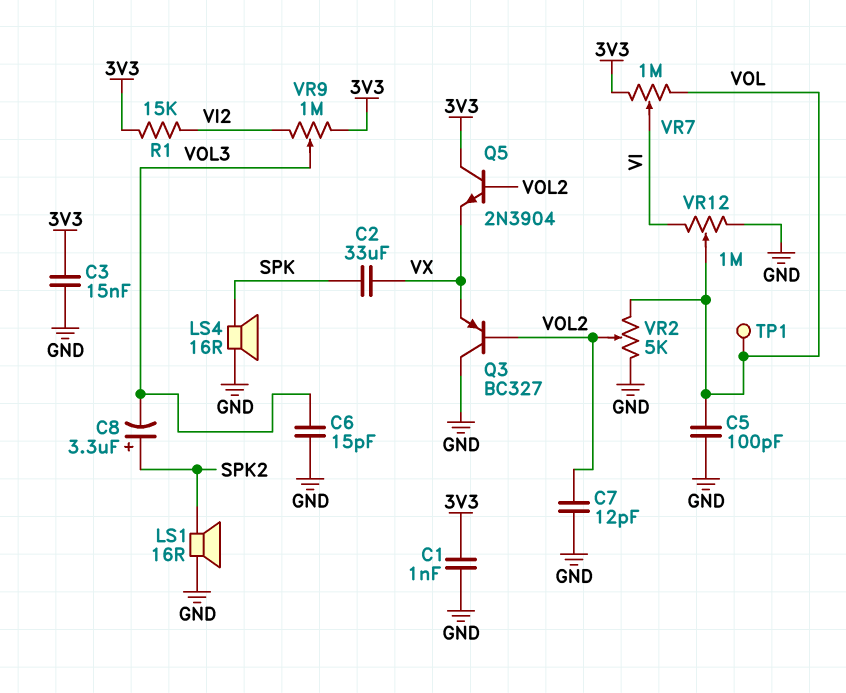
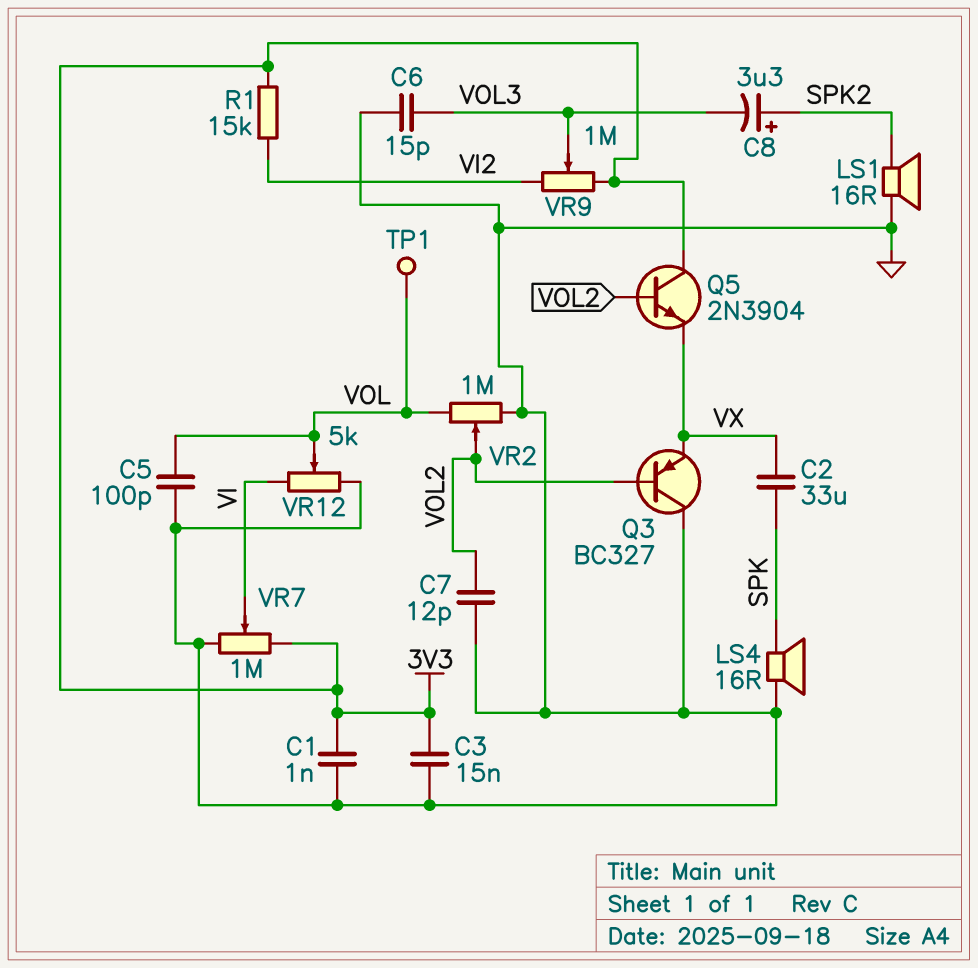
VR2: 5k (GND, VOL, wiper VOL2) -> 1M (GND, VOL, wiper VOL2)
VR7: 1M (3V3, VOL, wiper VI) -> 1M (3V3, GND, wiper VI)
VR12: 1M (GND, VI, wiper VOL) -> 5k (GND, VI, wiper VOL)

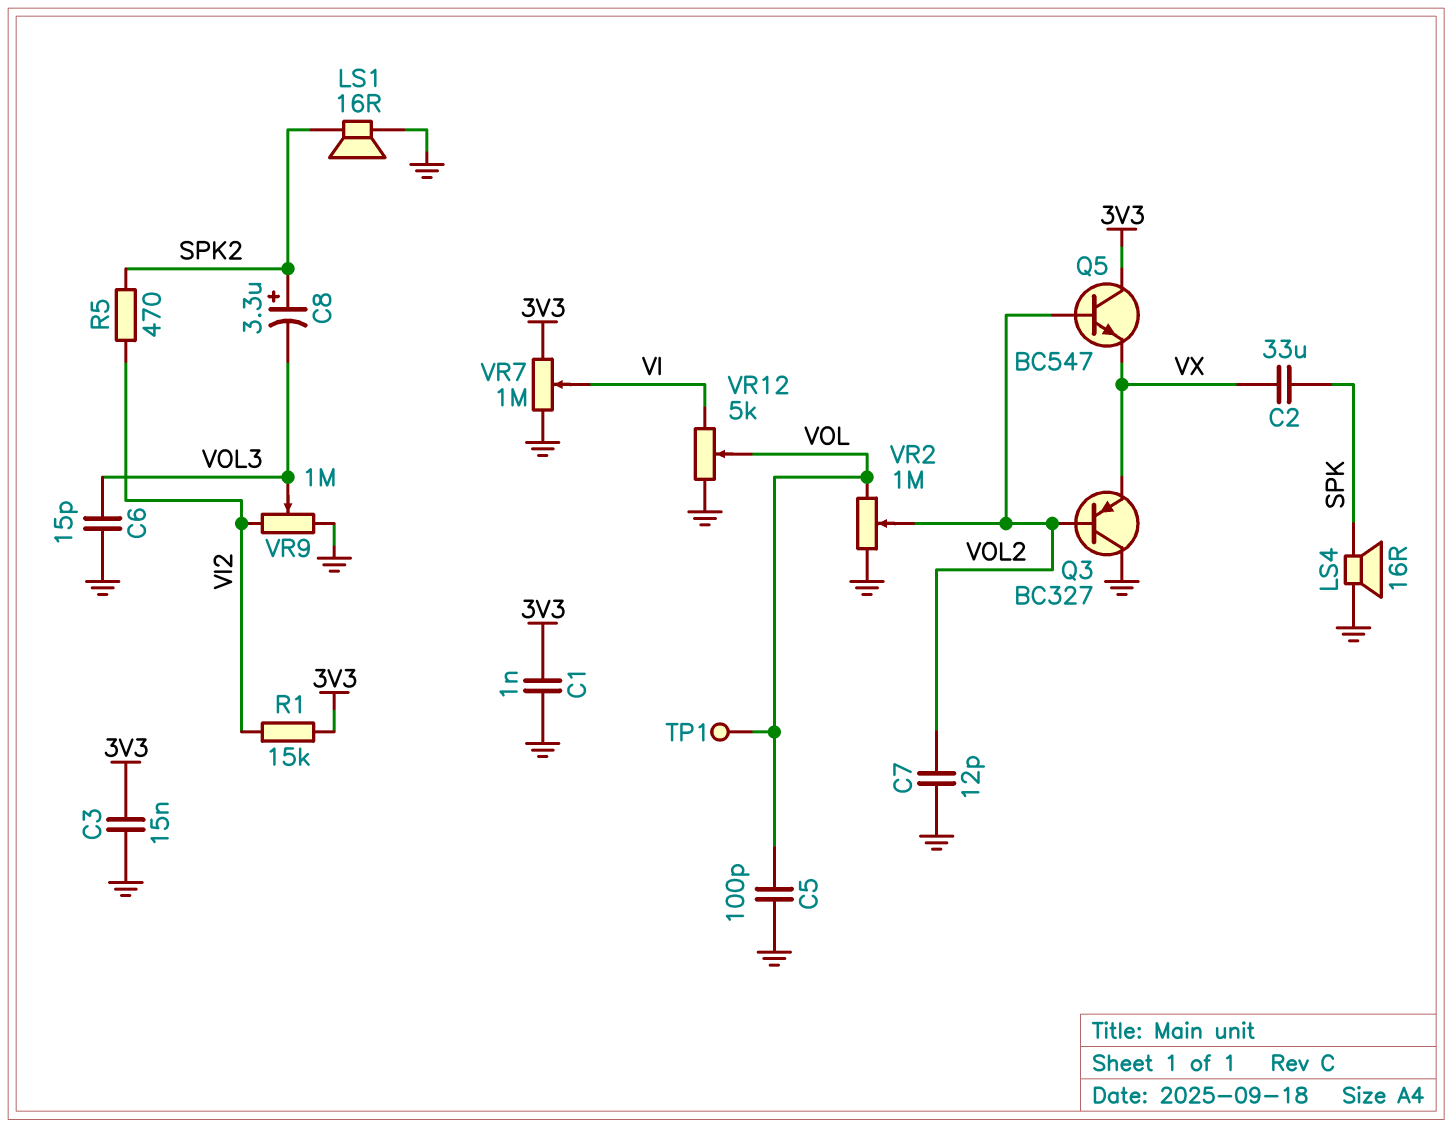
Q5: NPN 2N3904 (B VOL2, C 3V3, E VX) -> NPN BC547 (B VOL2, C 3V3, E VX)
R5: none -> 470 (SPK2, VI2)
VR9: 1M (3V3, VI2, wiper VOL3) -> 1M (GND, VI2, wiper VOL3)

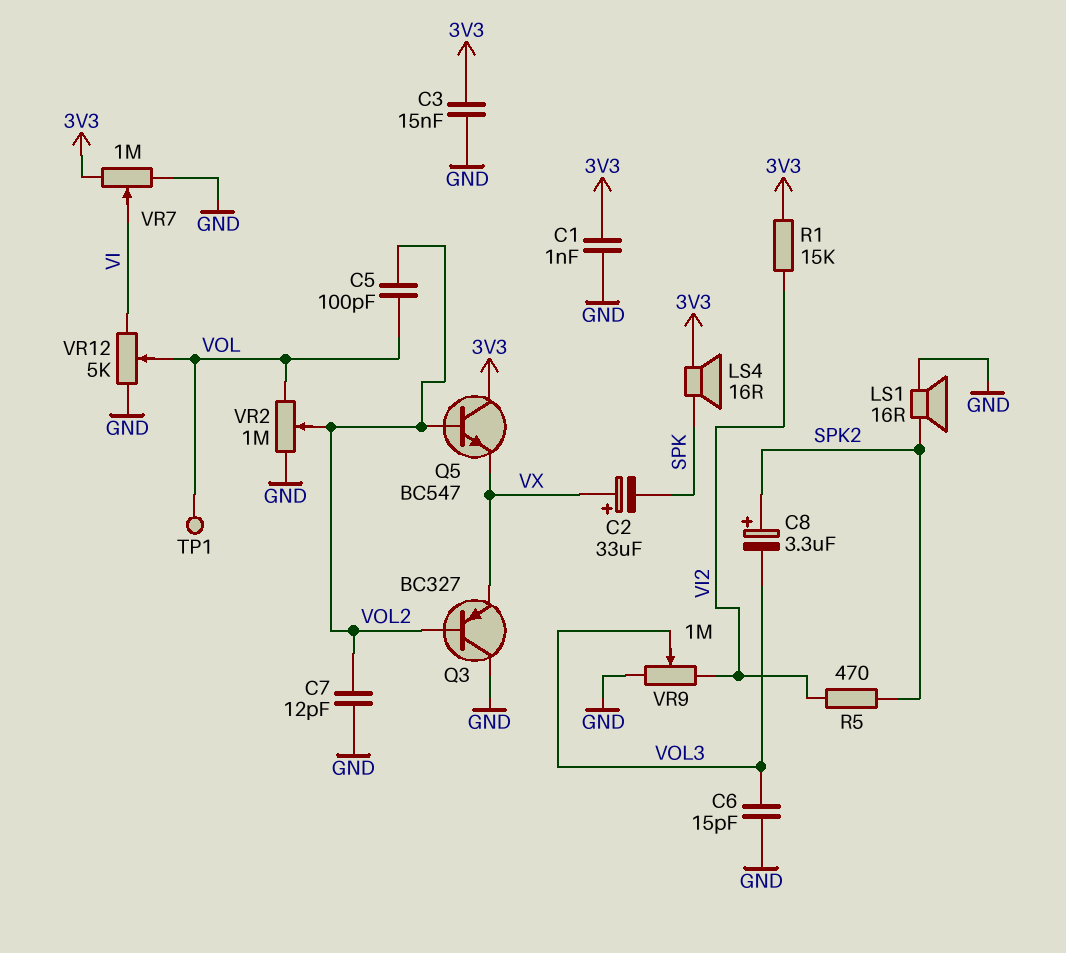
C2: 33uF (SPK, VX) -> 33uF (plus VX, minus SPK)
C5: 100pF (GND, VOL) -> 100pF (VOL, VOL2)
LS4: speaker 16R (GND, SPK) -> speaker 16R (3V3, SPK)

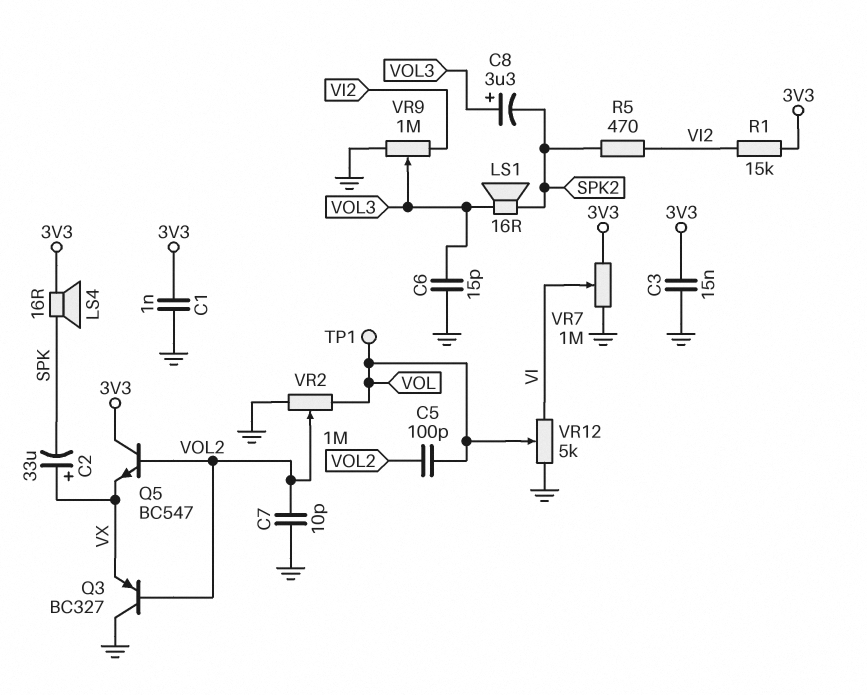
C7: 12pF (GND, VOL2) -> 10pF (GND, VOL2)
C8: 3.3uF (plus SPK2, minus VOL3) -> 3.3uF (plus VOL3, minus SPK2)
LS1: speaker 16R (GND, SPK2) -> speaker 16R (SPK2, VOL3)

